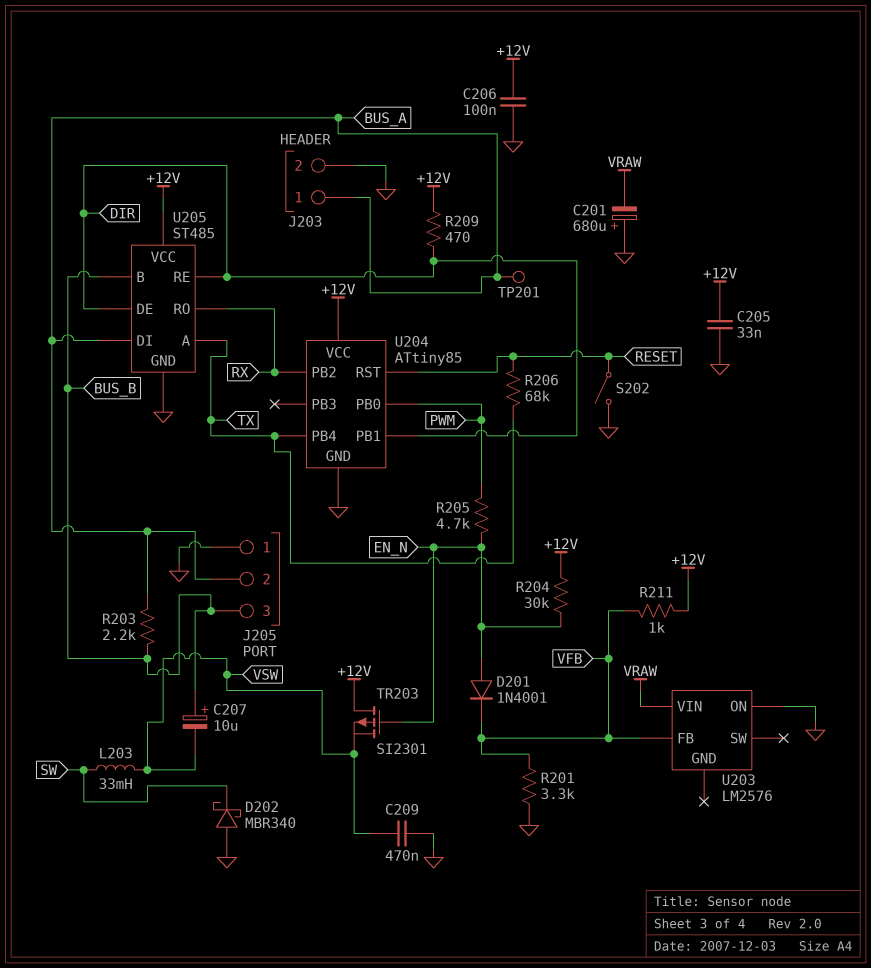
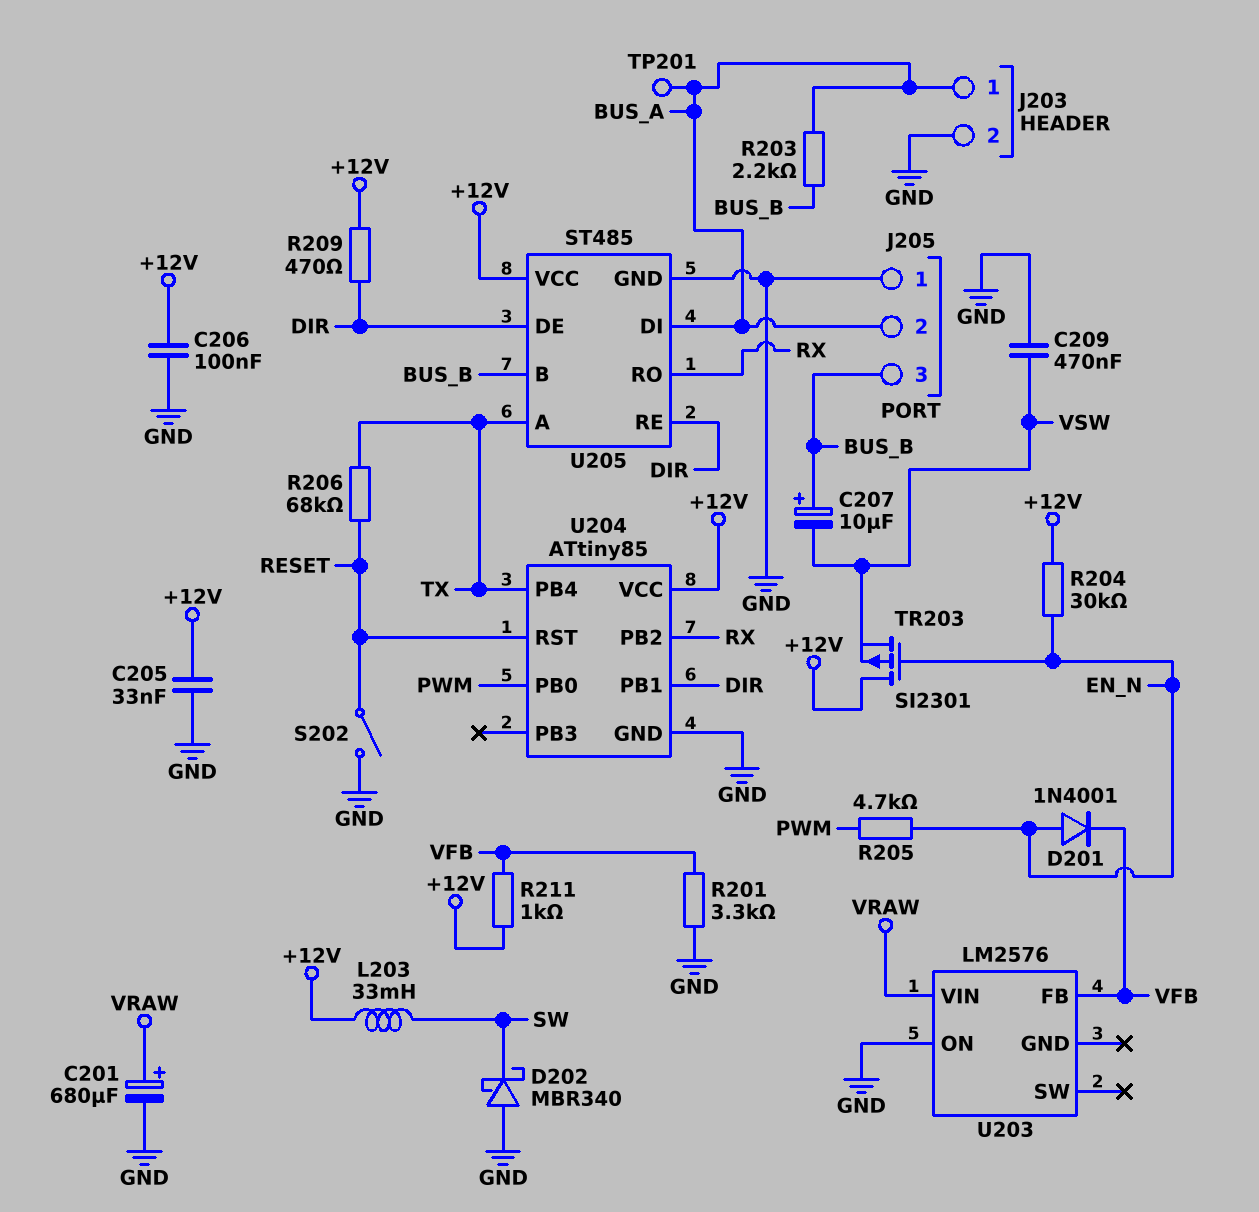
C201: 680uF (plus GND, minus VRAW) -> 680uF (plus VRAW, minus GND)
L203: 33mH (SW, VSW) -> 33mH (+12V, SW)

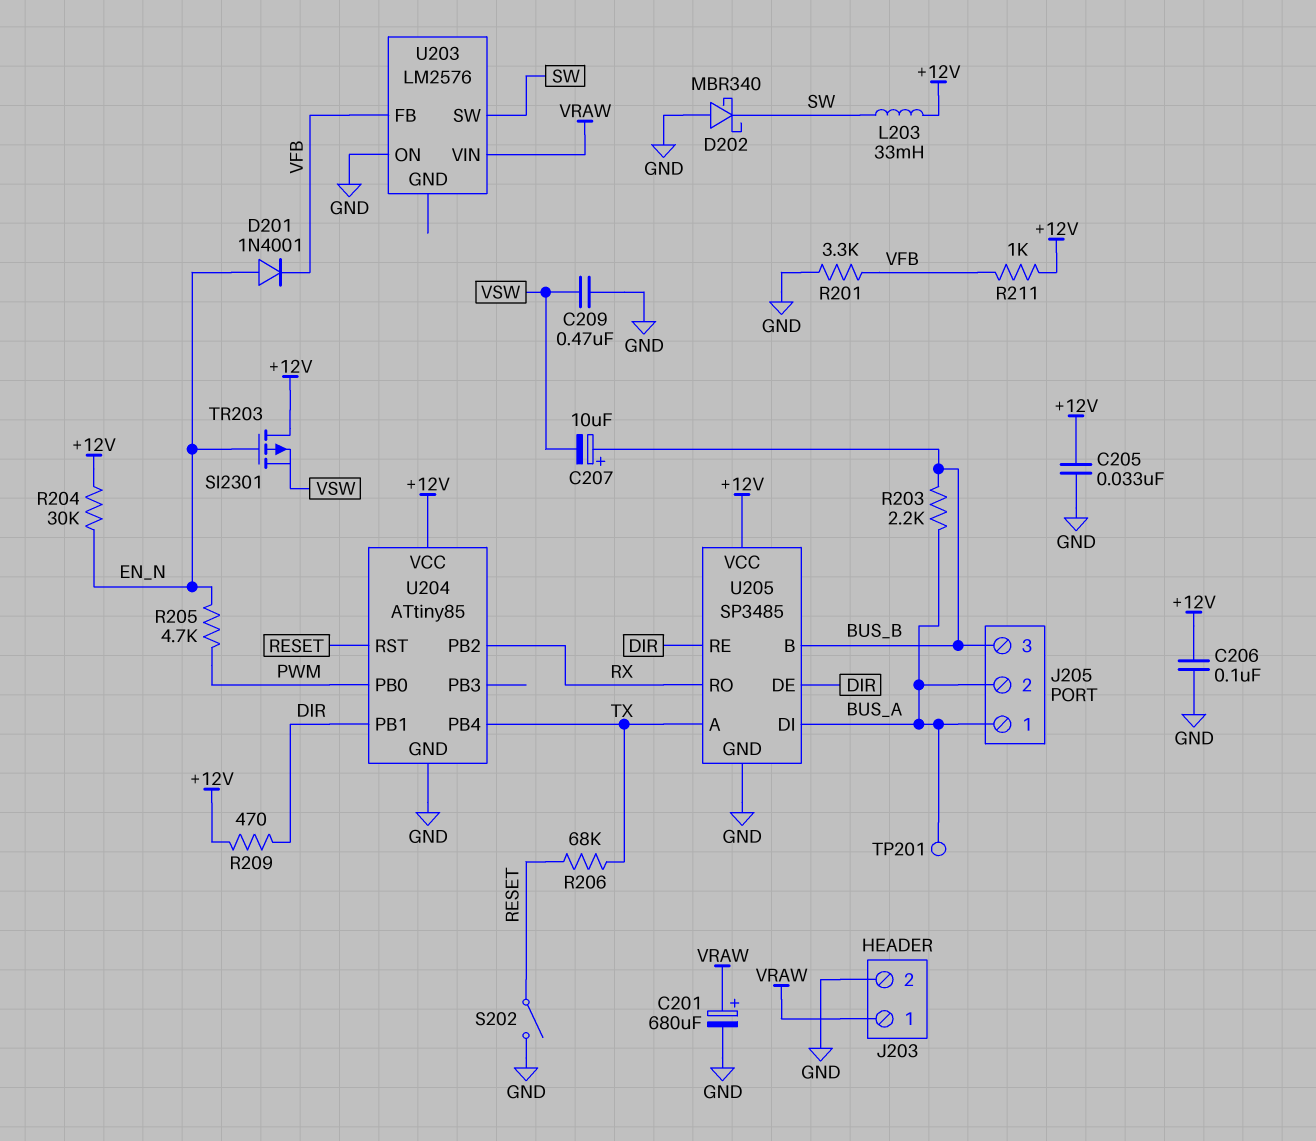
J203 pin 1: BUS_A -> VRAW
J205 pin 1: GND -> BUS_A
U203 pin SW: none -> SW
U205: ST485 -> SP3485

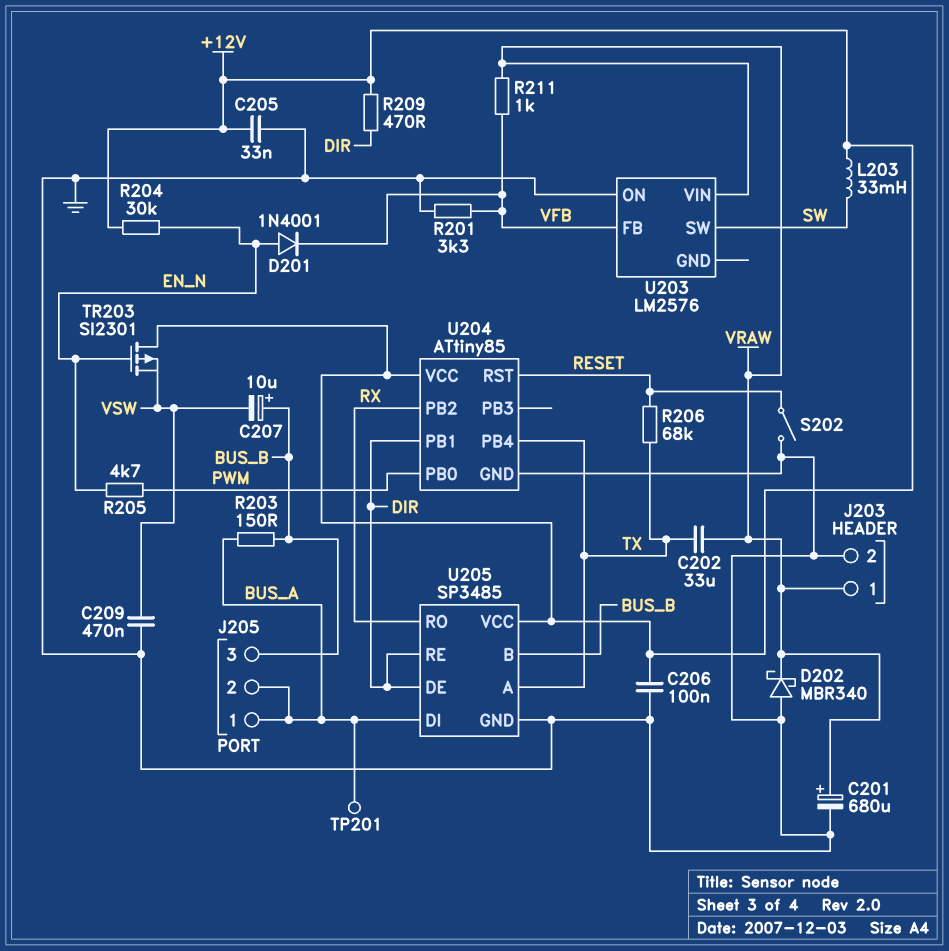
C202: none -> 33uF (TX, VRAW)
D202: schottky MBR340 (A GND, K SW) -> schottky MBR340 (A GND, K VRAW)
R203: 2.2k (BUS_A, BUS_B) -> 150 (BUS_A, BUS_B)
R211: 1k (+12V, VFB) -> 1k (VFB, VRAW)

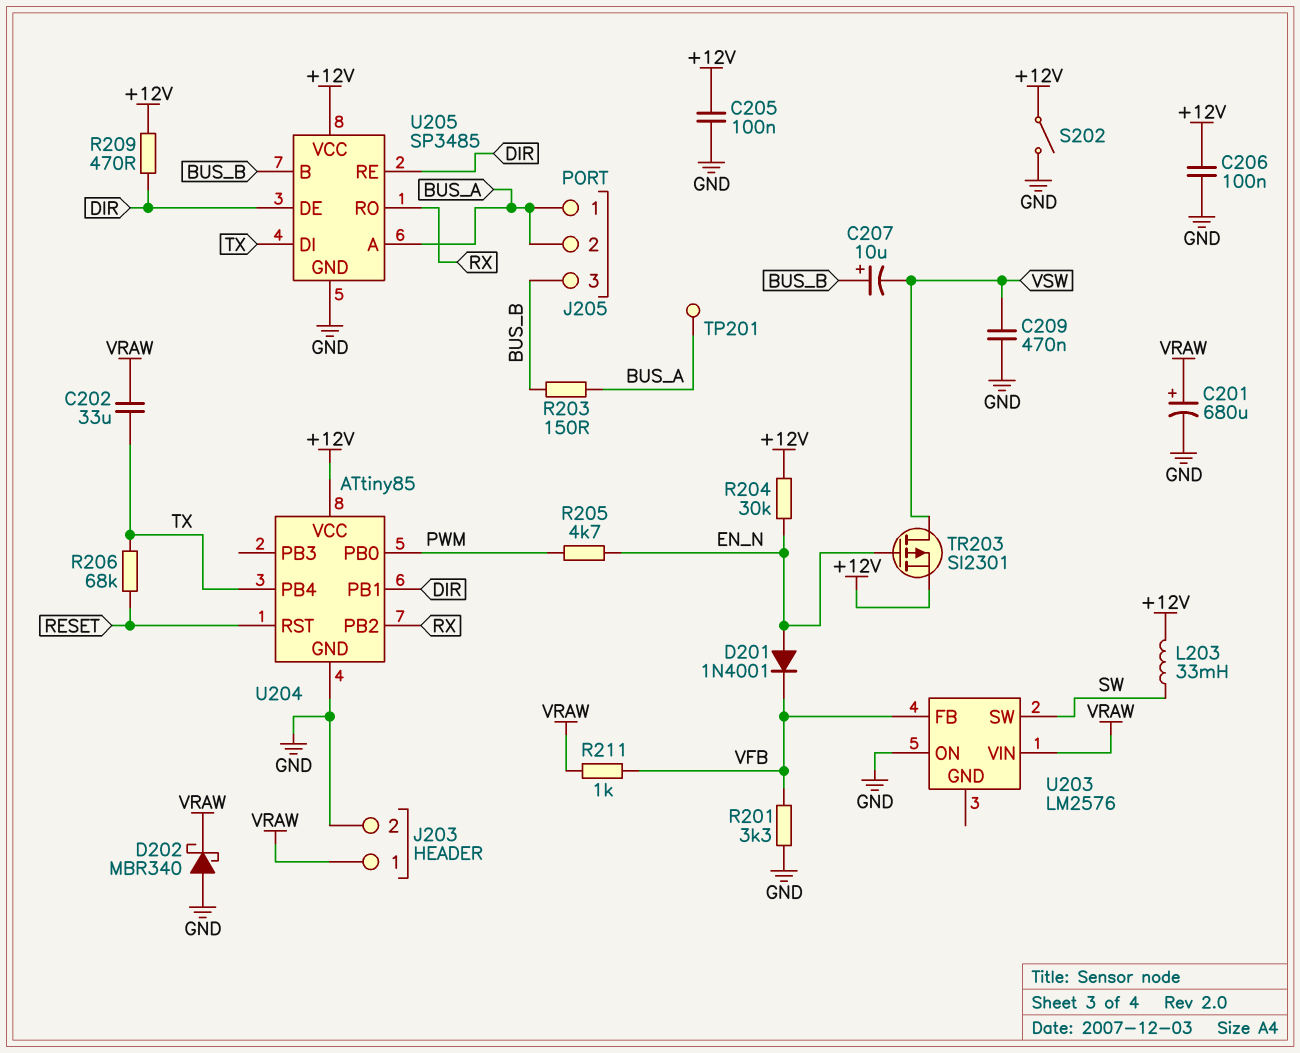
C205: 33nF (+12V, GND) -> 100nF (+12V, GND)
S202: switch (GND, RESET) -> switch (+12V, GND)
TR203: PMOS SI2301 (G EN_N, D +12V, S VSW) -> PMOS SI2301 (G EN_N, D VSW, S +12V)
U205 pin A: TX -> BUS_A
U205 pin DI: BUS_A -> TX

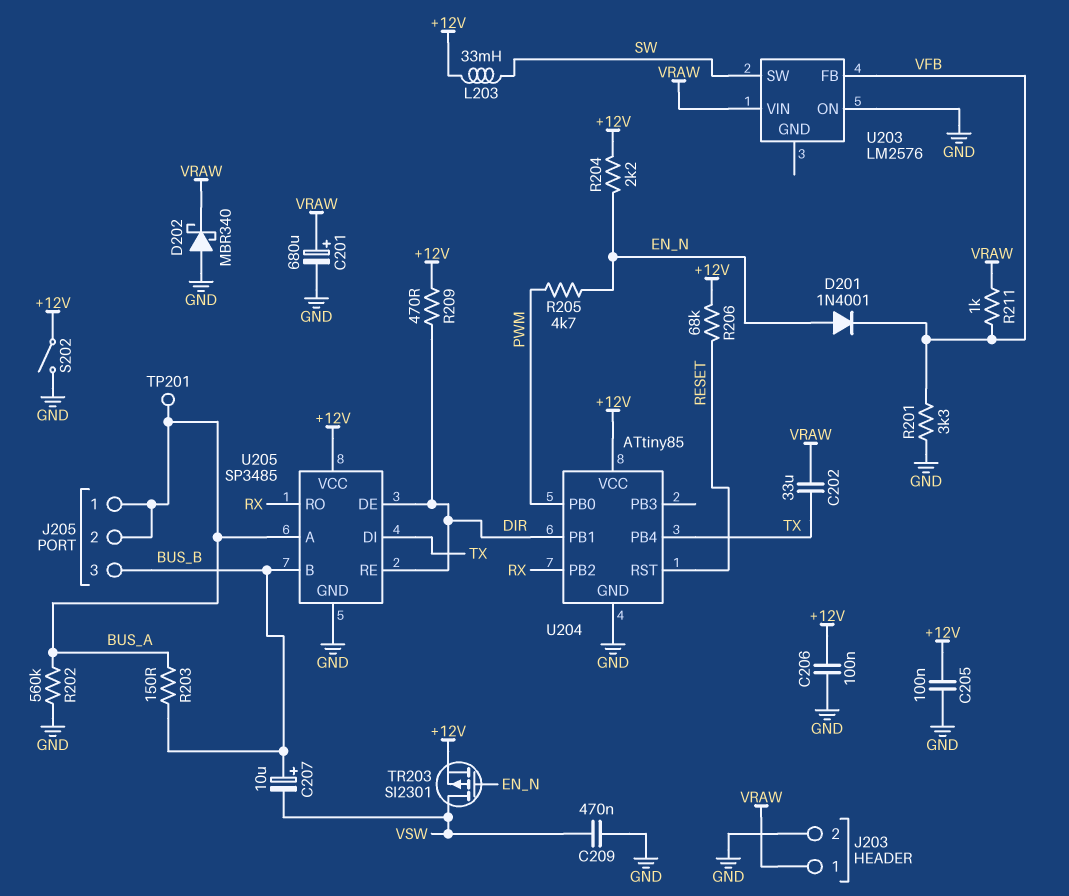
R202: none -> 560k (BUS_A, GND)
R204: 30k (+12V, EN_N) -> 2.2k (+12V, EN_N)
R206: 68k (RESET, TX) -> 68k (+12V, RESET)

